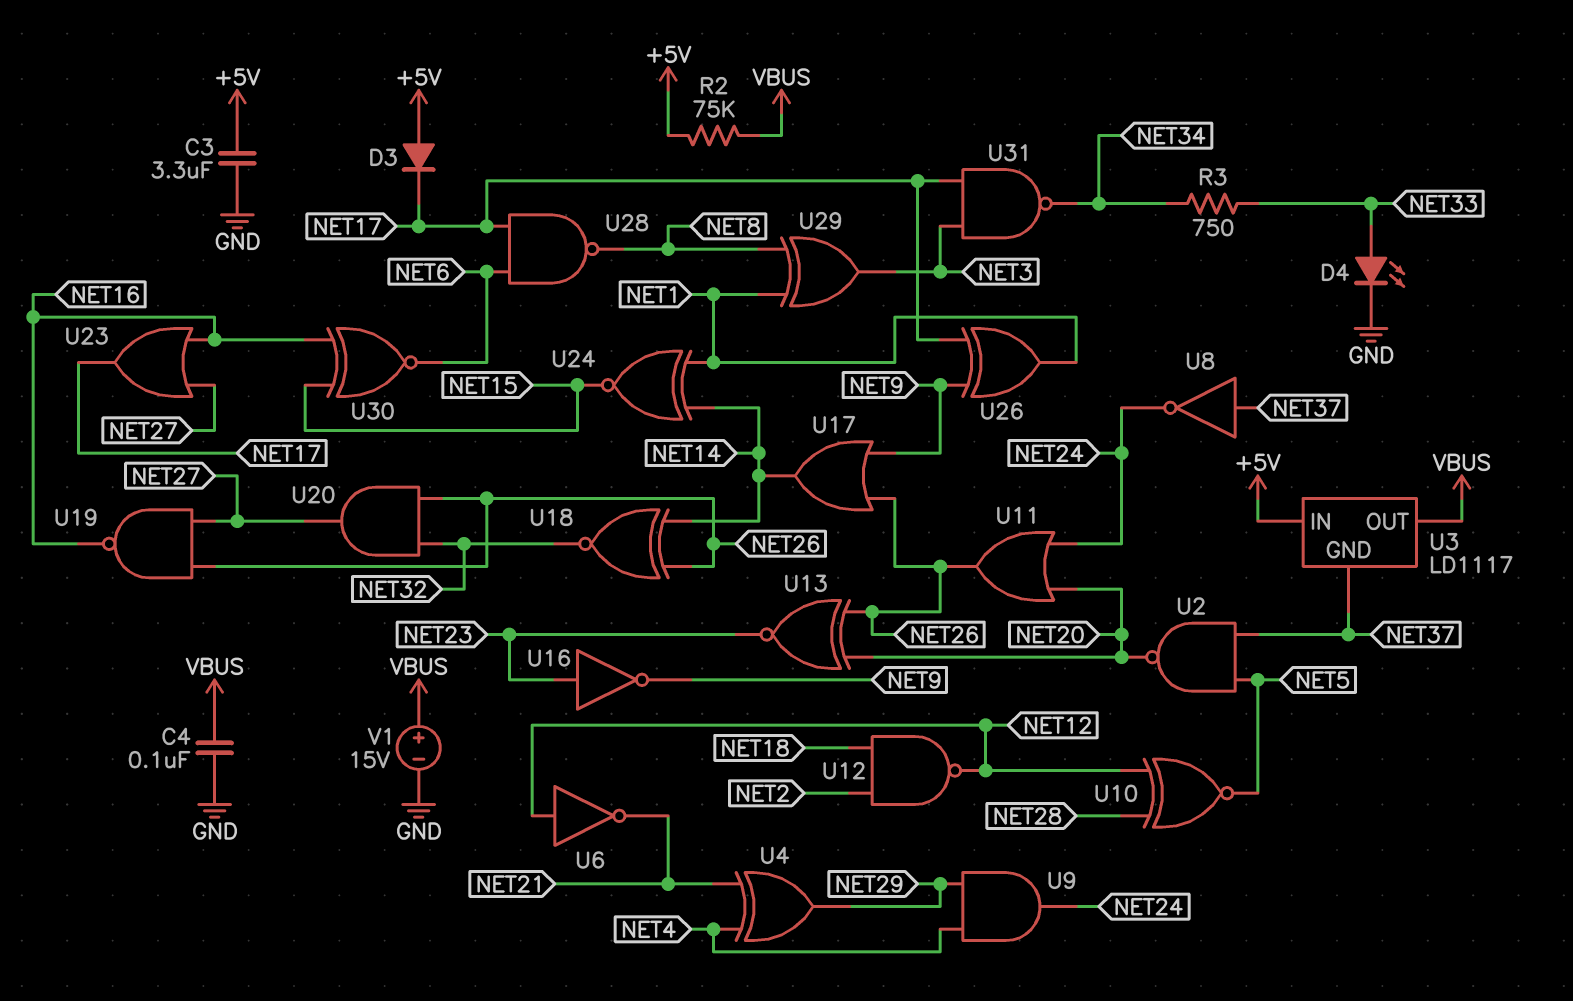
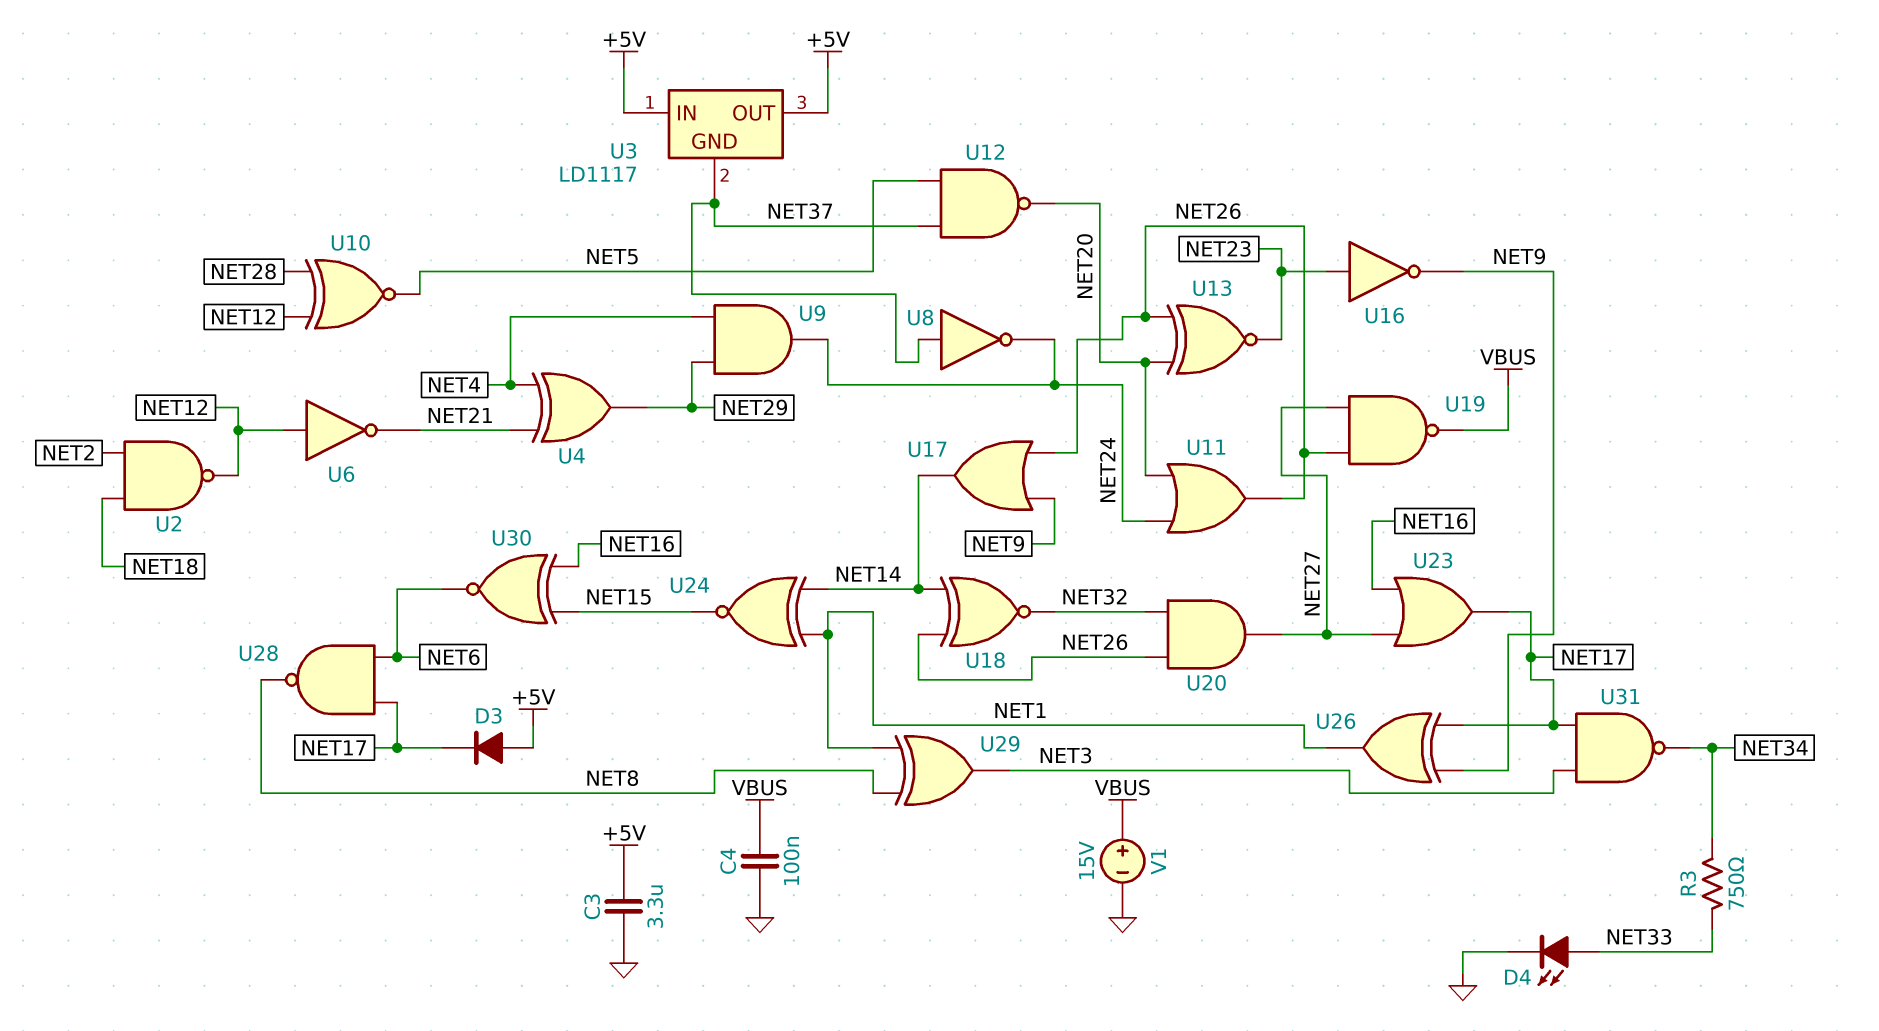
R2: 75k (+5V, VBUS) -> none
U2: NAND (in NET5, in NET37, out NET20) -> NAND (in NET2, in NET18, out NET12)
U3 pin OUT: VBUS -> +5V
U12: NAND (in NET2, in NET18, out NET12) -> NAND (in NET5, in NET37, out NET20)
U19: NAND (in NET26, in NET27, out NET16) -> NAND (in NET26, in NET27, out VBUS)

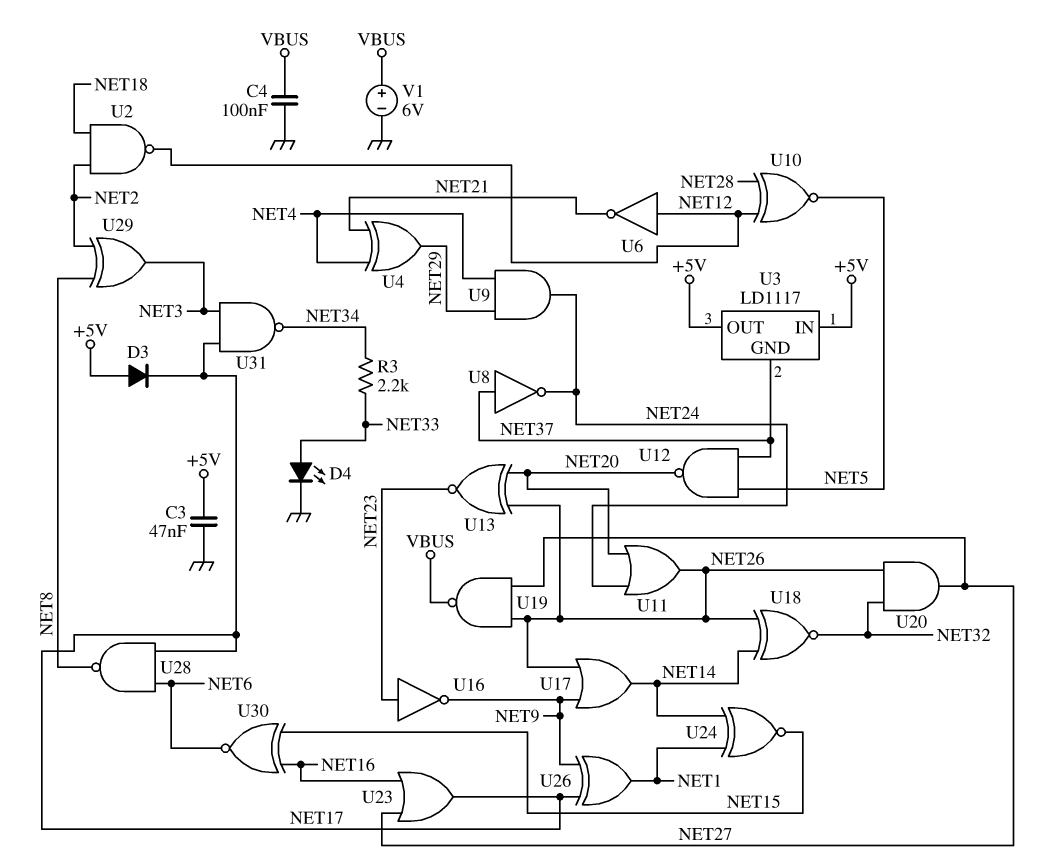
C3: 3.3uF (+5V, GND) -> 47nF (+5V, GND)
R3: 750 (NET33, NET34) -> 2.2k (NET33, NET34)
U29: XOR (in NET1, in NET8, out NET3) -> XOR (in NET2, in NET8, out NET3)
V1: 15V (plus VBUS, minus GND) -> 6V (plus VBUS, minus GND)

